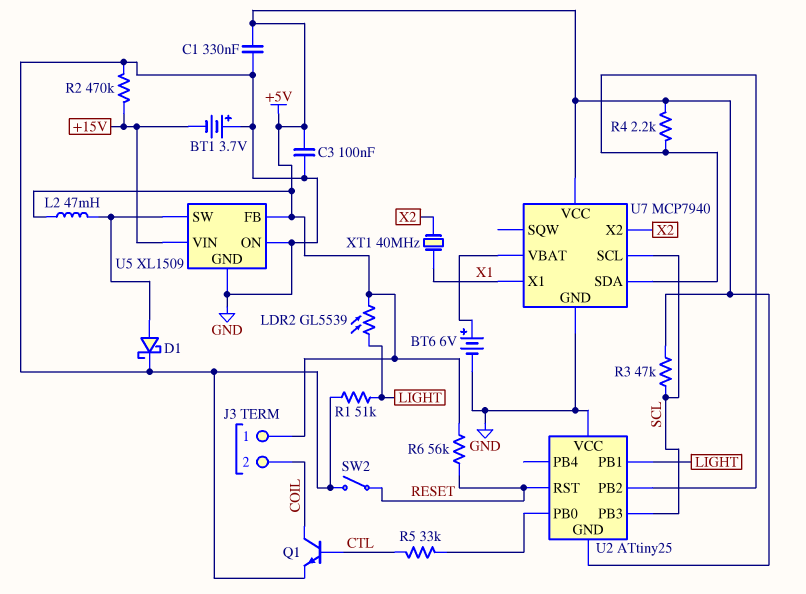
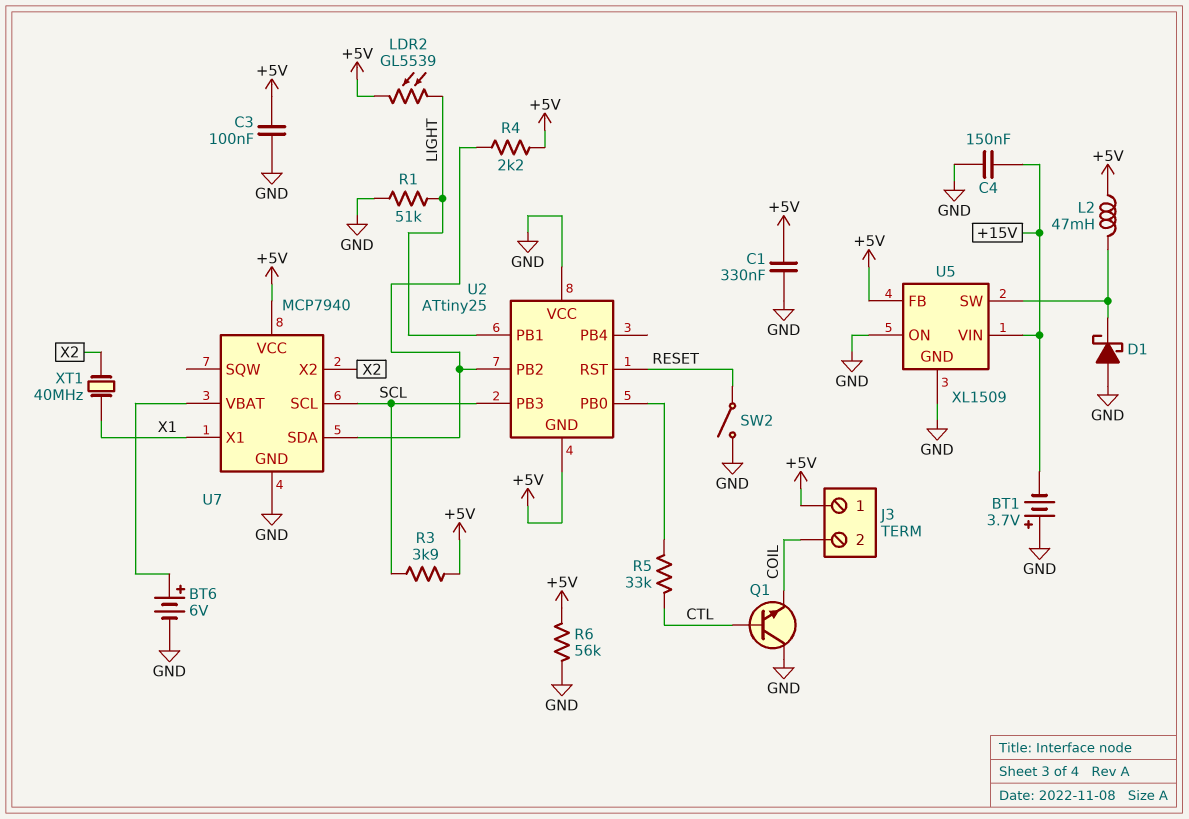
C4: none -> 150nF (+15V, GND)
D1: schottky (A U5/SW, K GND) -> schottky (A GND, K U5/SW)
Q1: NPN (B CTL, C COIL, E GND) -> NPN (B CTL, C GND, E COIL)
R2: 470k (+15V, GND) -> none
R3: 47k (+5V, SCL) -> 3.9k (+5V, SCL)
R6: 56k (+5V, RESET) -> 56k (+5V, GND)

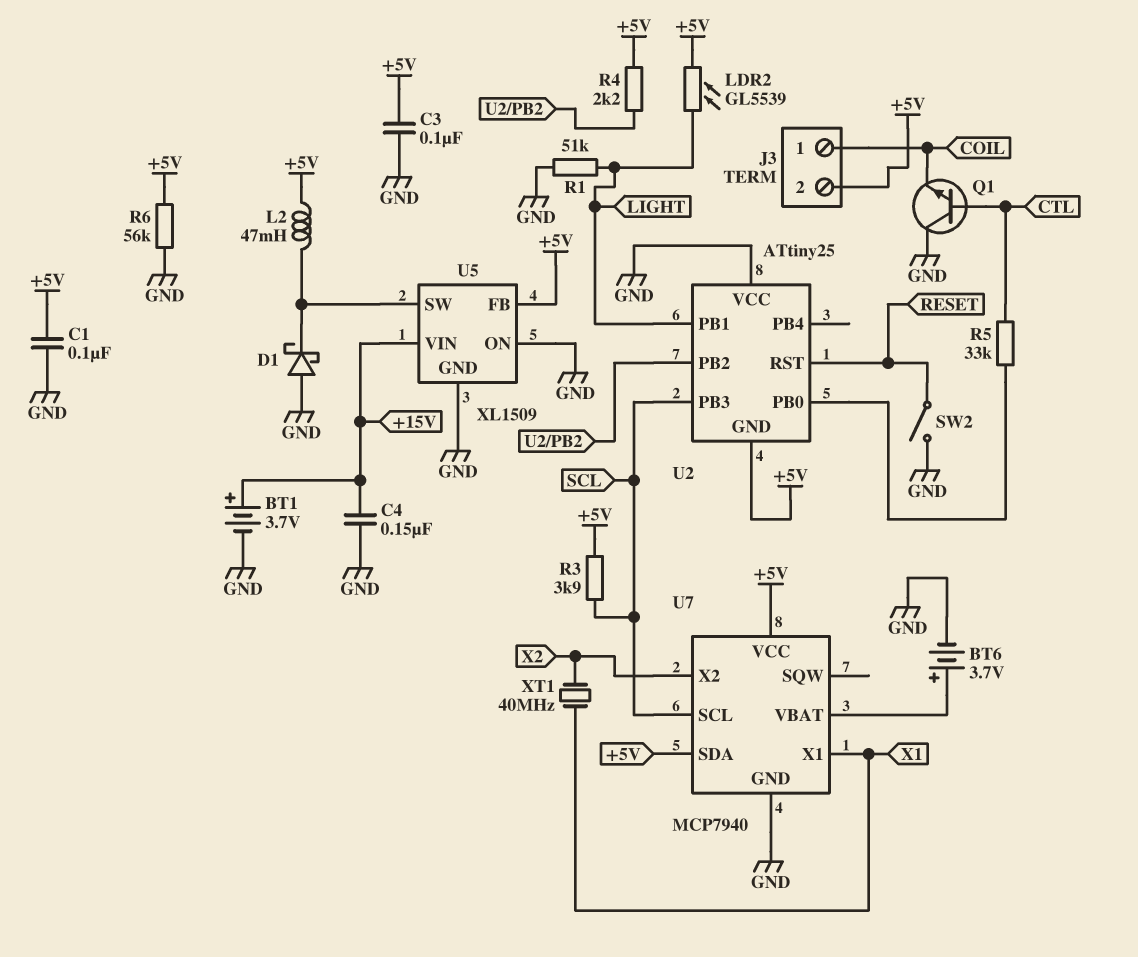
BT1: 3.7V (plus GND, minus +15V) -> 3.7V (plus +15V, minus GND)
BT6: 6V (plus U7/VBAT, minus GND) -> 3.7V (plus U7/VBAT, minus GND)
C1: 330nF (+5V, GND) -> 100nF (+5V, GND)
J3 pin 1: +5V -> COIL
J3 pin 2: COIL -> +5V
U7 pin SDA: U2/PB2 -> +5V

